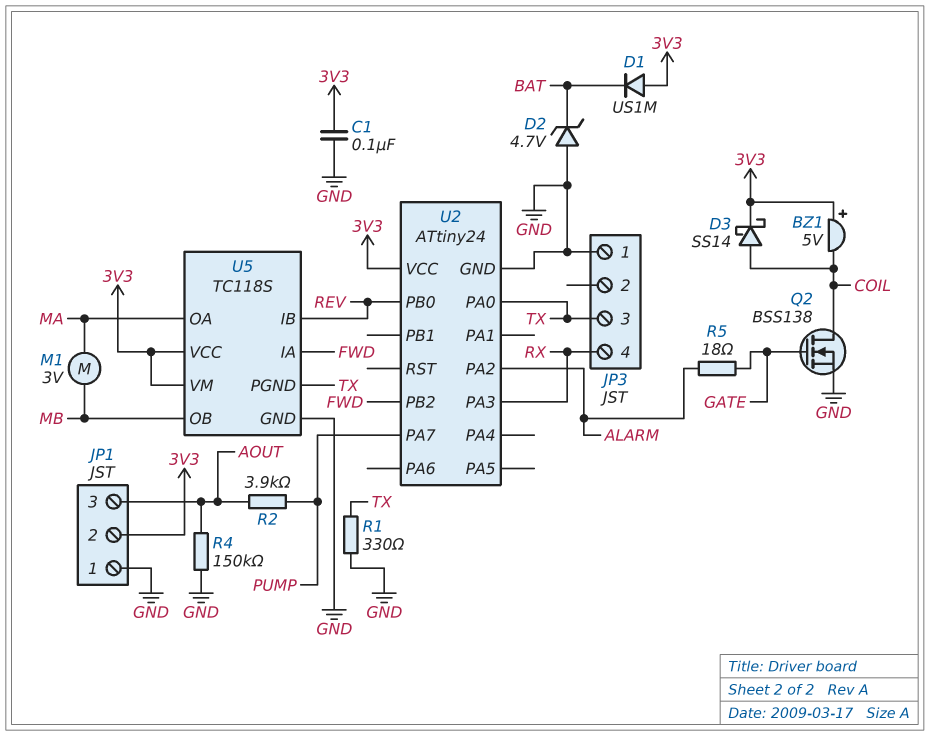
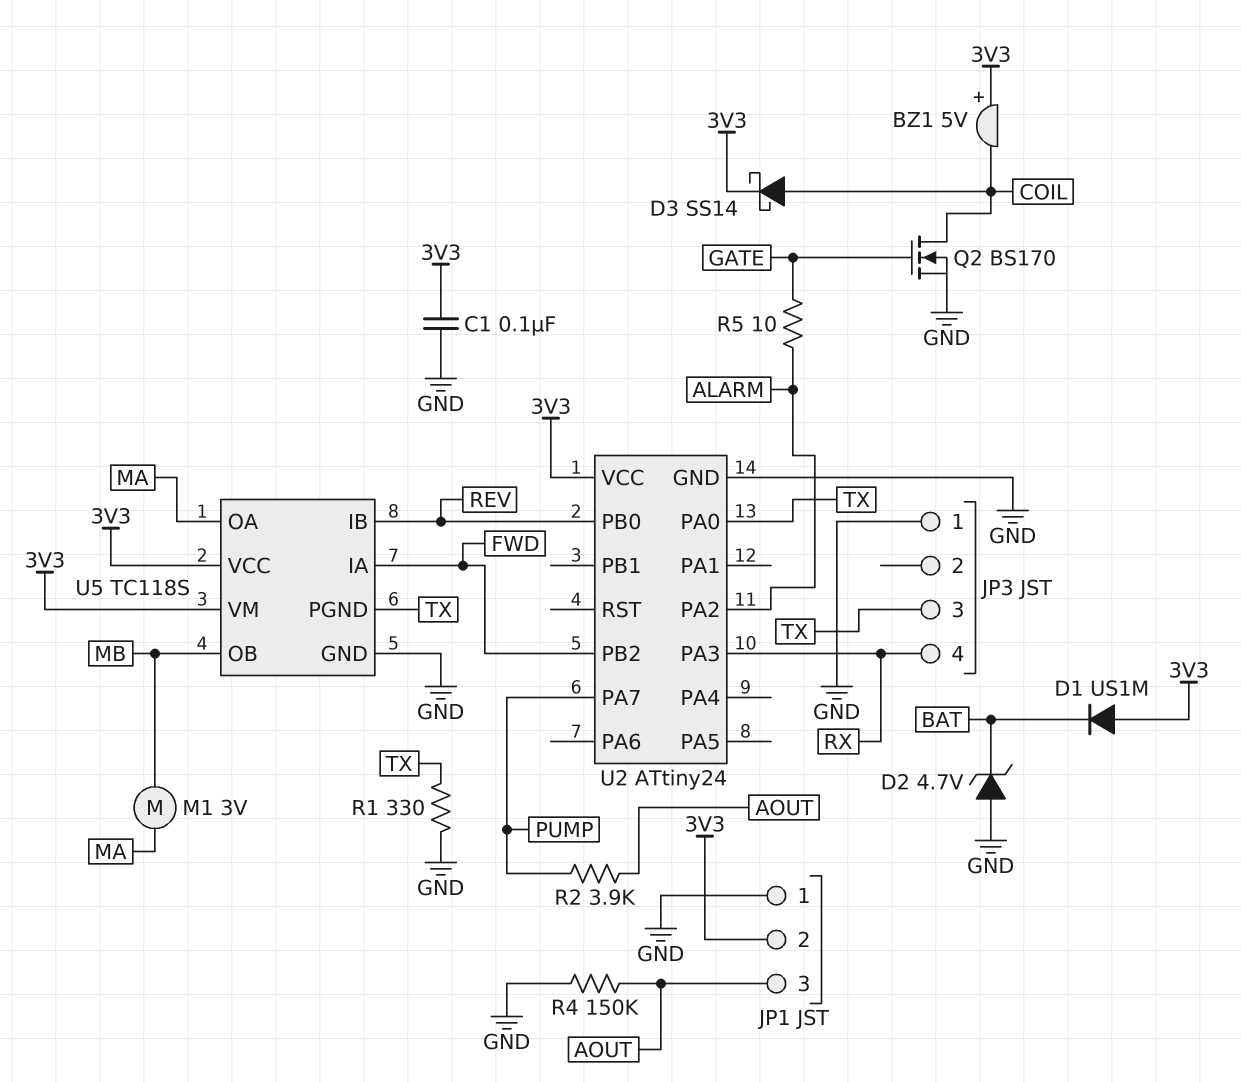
Q2: NMOS BSS138 (G GATE, D COIL, S GND) -> NMOS BS170 (G GATE, D COIL, S GND)
R5: 18 (ALARM, GATE) -> 10 (ALARM, GATE)

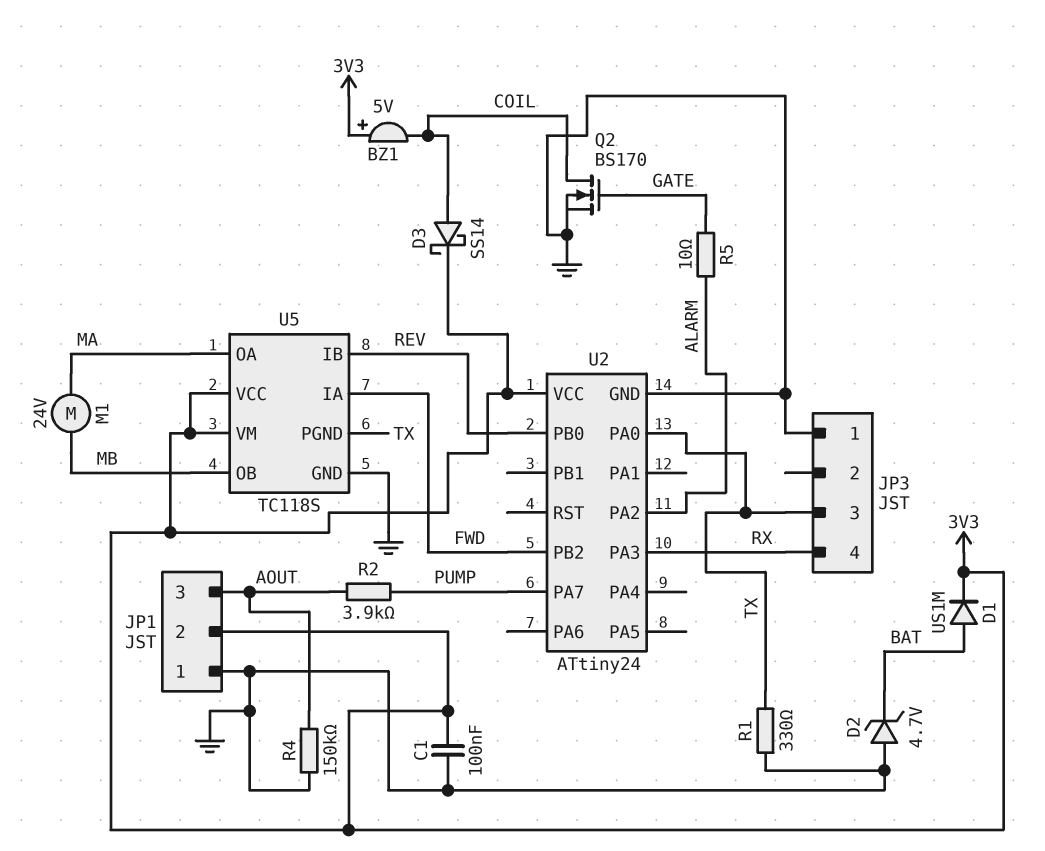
D1: diode US1M (A 3V3, K BAT) -> diode US1M (A BAT, K 3V3)
M1: motor 3V (MA, MB) -> motor 24V (MA, MB)

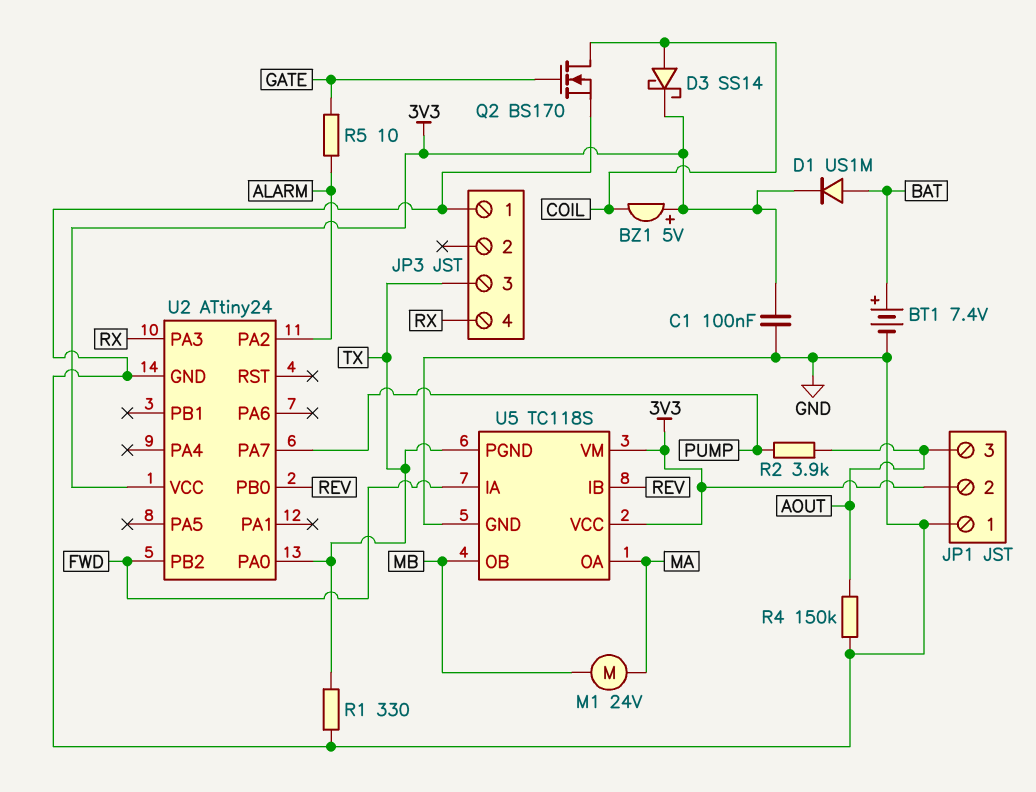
BT1: none -> 7.4V (plus BAT, minus GND)
D2: zener 4.7V (A GND, K BAT) -> none

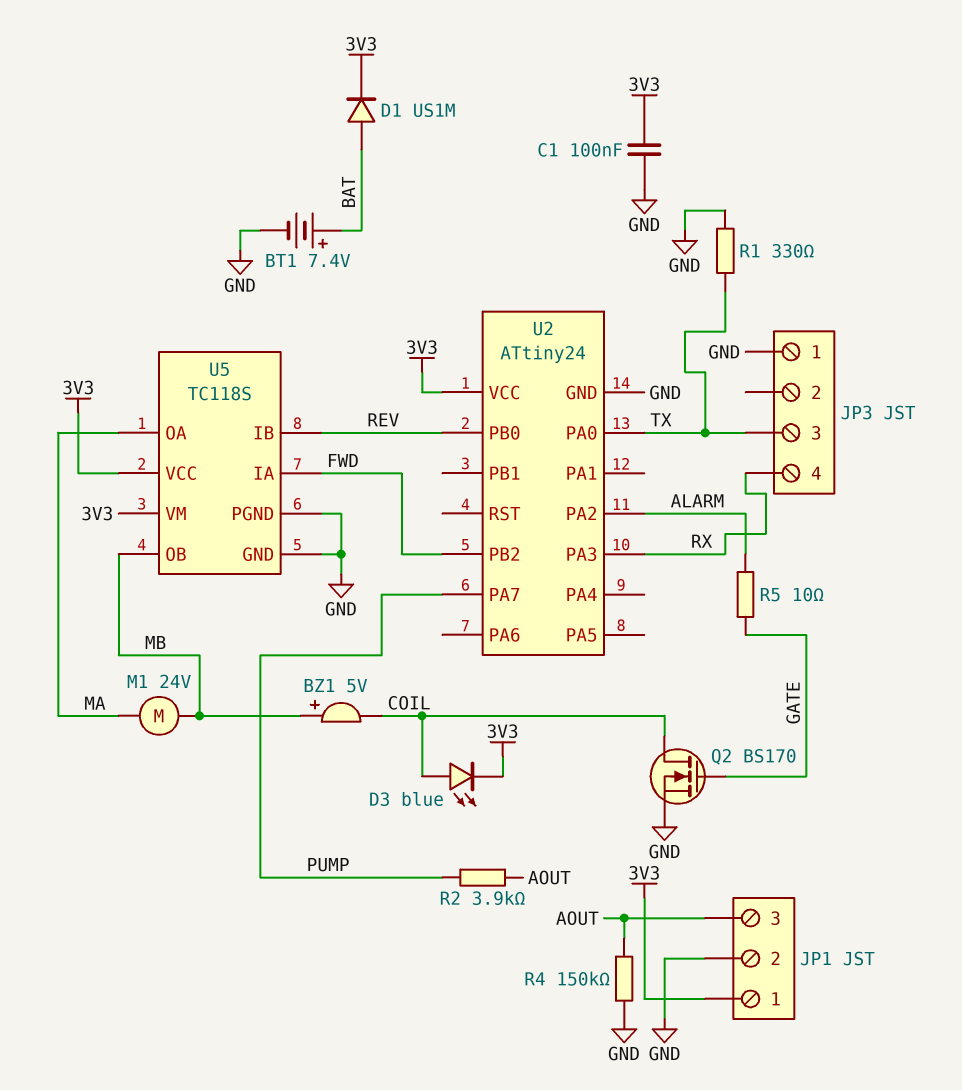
BZ1: buzzer 5V (plus 3V3, minus COIL) -> buzzer 5V (plus MB, minus COIL)
D3: schottky SS14 (A COIL, K 3V3) -> LED blue (A COIL, K 3V3)
JP1 pin 1: GND -> 3V3
JP1 pin 2: 3V3 -> GND
U5 pin PGND: TX -> GND

